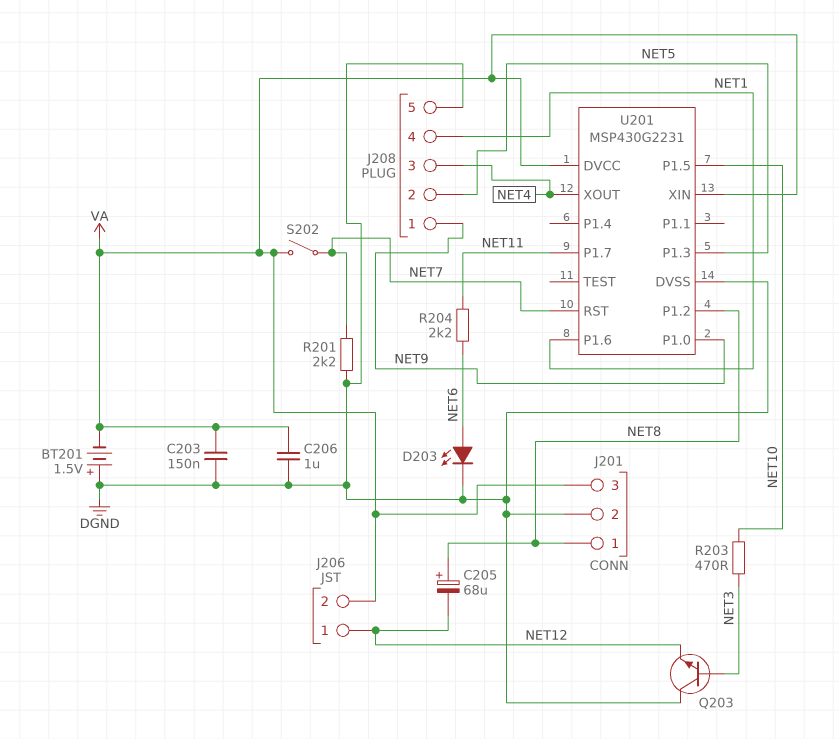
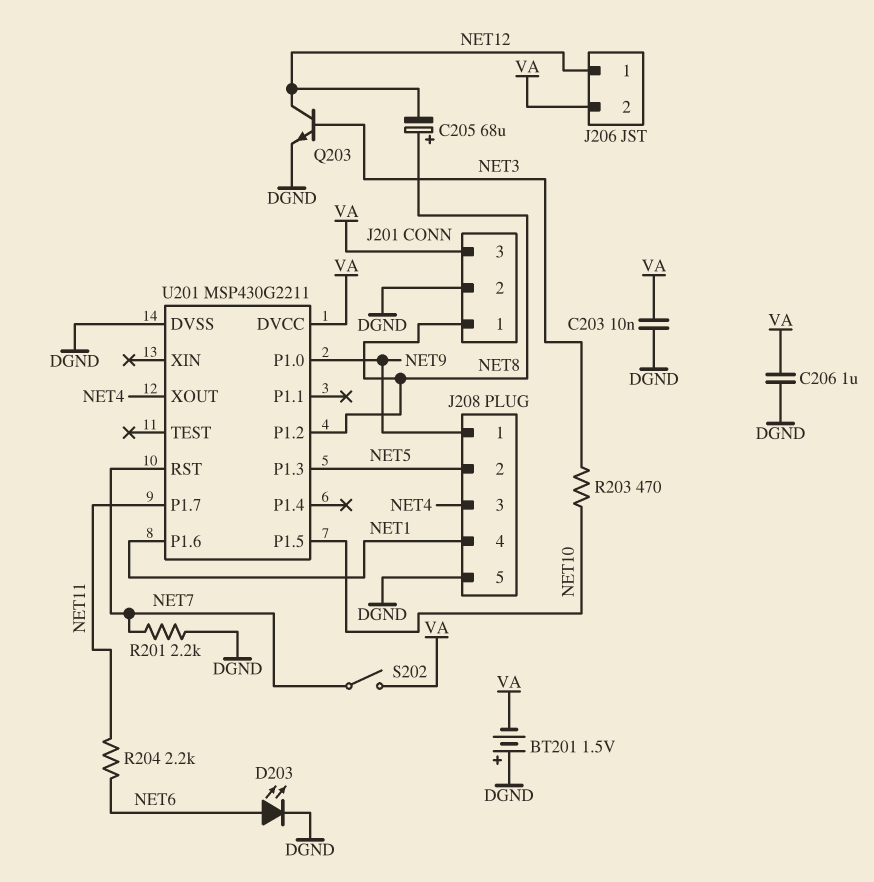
C203: 150nF (DGND, VA) -> 10nF (DGND, VA)
Q203: NPN (B NET3, C DGND, E NET12) -> NPN (B NET3, C NET12, E DGND)
U201: MSP430G2231 -> MSP430G2211
U201 pin XIN: VA -> none

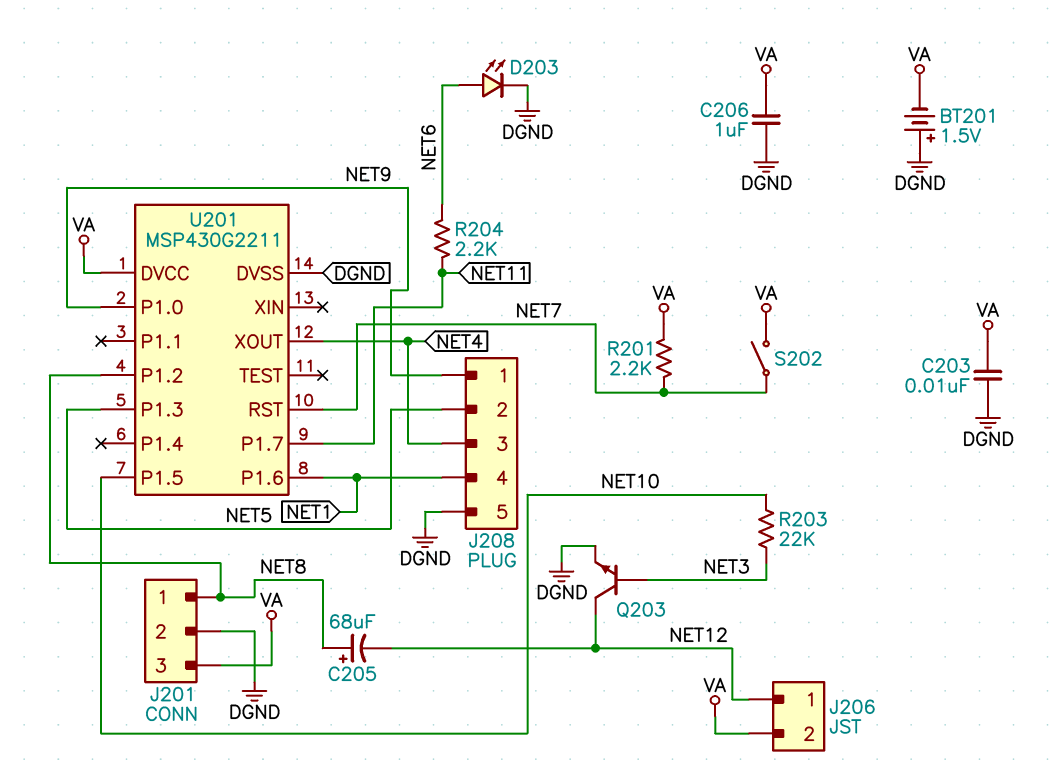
R201: 2.2k (DGND, NET7) -> 2.2k (NET7, VA)
R203: 470 (NET3, NET10) -> 22k (NET3, NET10)

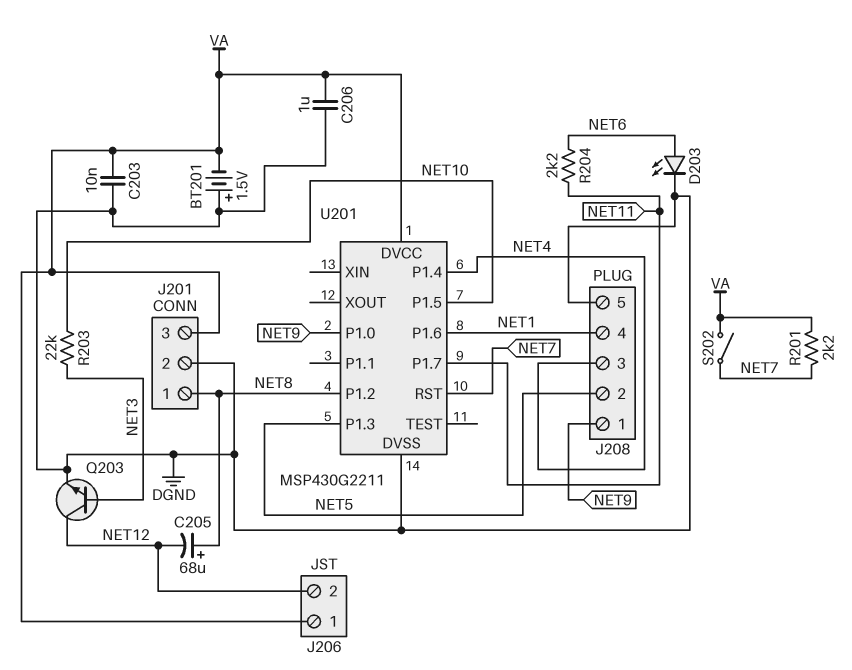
J206 pin 1: NET12 -> VA
J206 pin 2: VA -> NET12
U201 pin P1.4: none -> NET4
U201 pin XOUT: NET4 -> none

